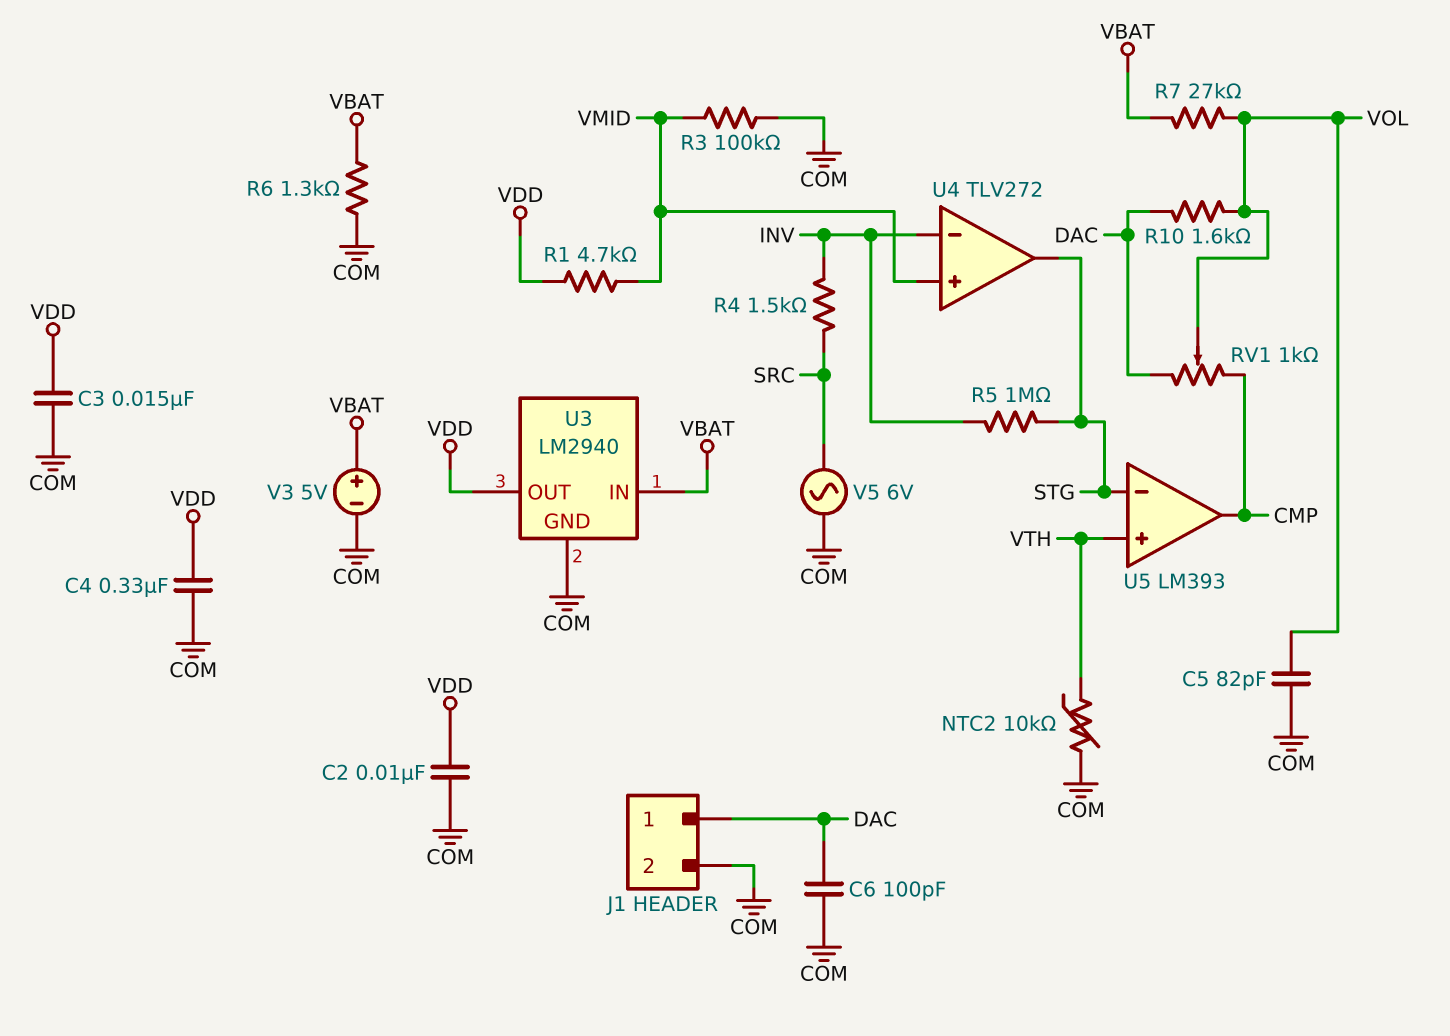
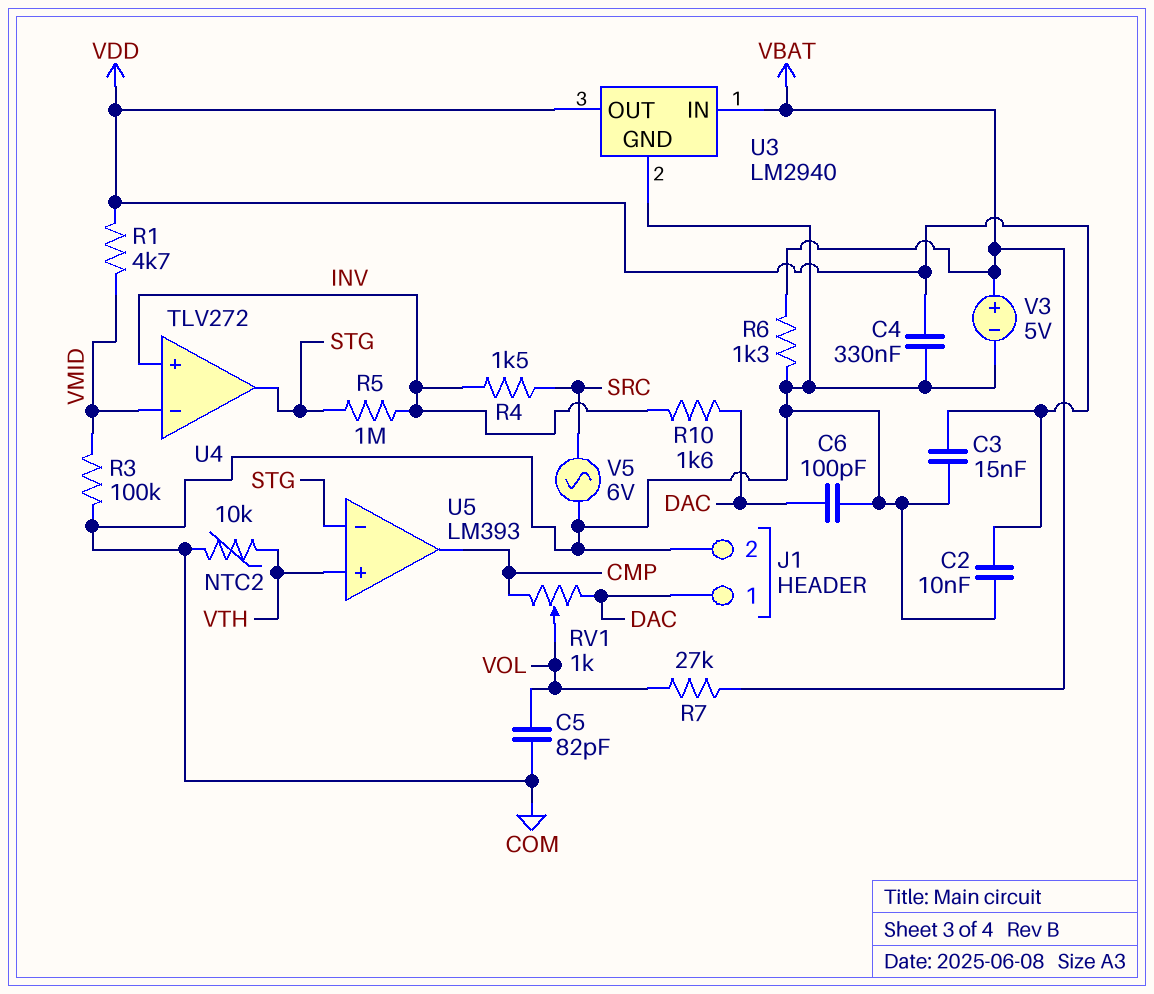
R10: 1.6k (DAC, VOL) -> 1.6k (DAC, INV)
U4 pin in+: VMID -> INV
U4 pin in-: INV -> VMID

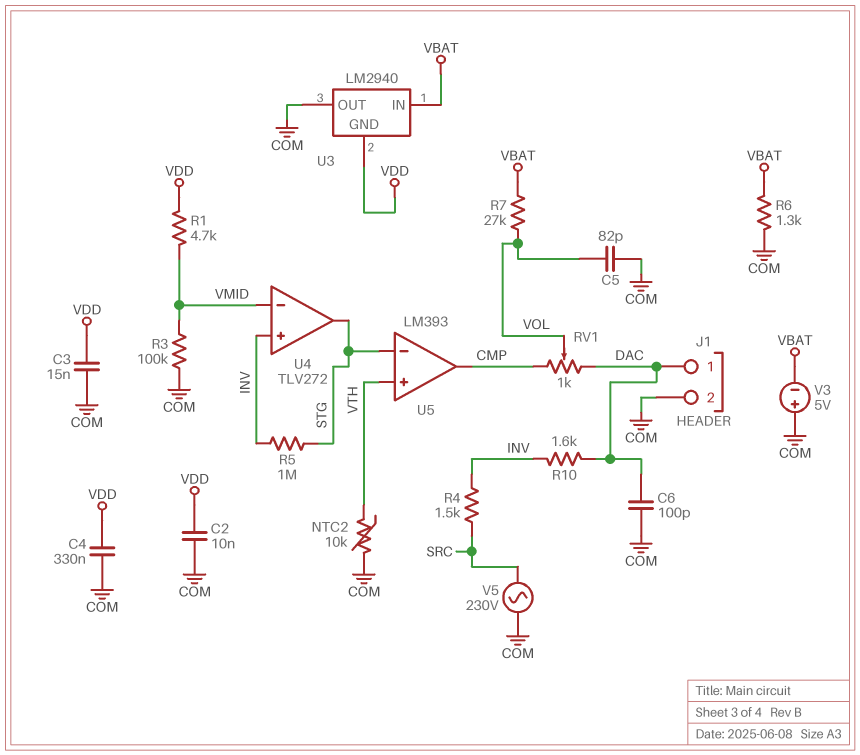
U3 pin GND: COM -> VDD
U3 pin OUT: VDD -> COM
V3: 5V (plus VBAT, minus COM) -> 5V (plus COM, minus VBAT)
V5: AC 6V (COM, SRC) -> AC 230V (COM, SRC)

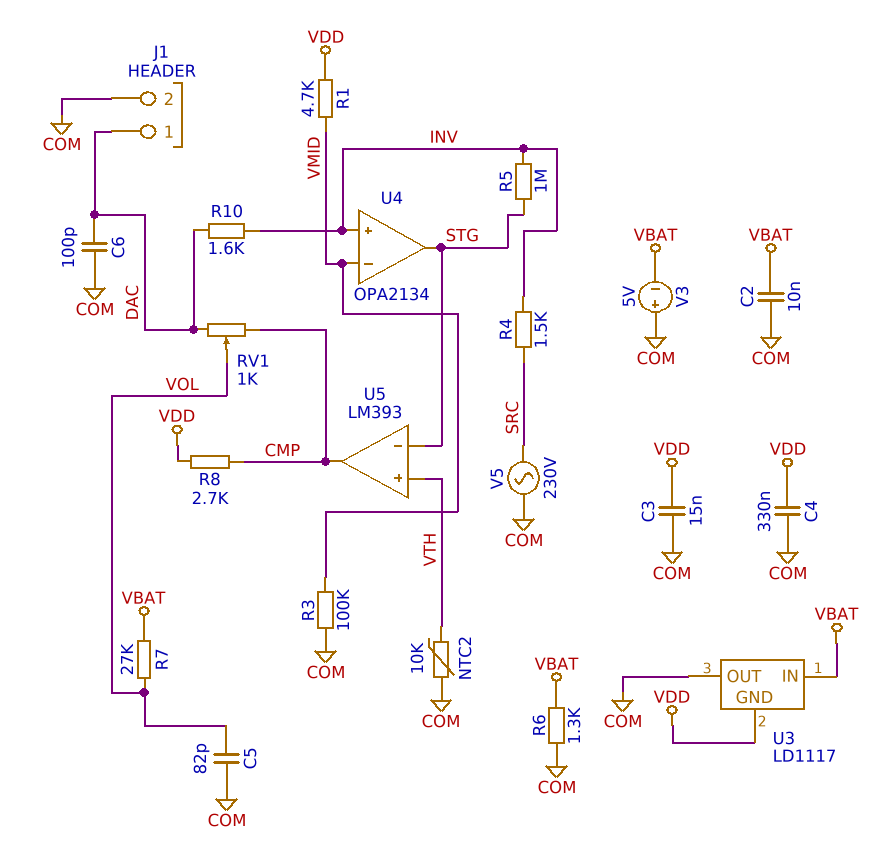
C2: 10nF (COM, VDD) -> 10nF (COM, VBAT)
R8: none -> 2.7k (CMP, VDD)
U3: LM2940 -> LD1117
U4: TLV272 -> OPA2134

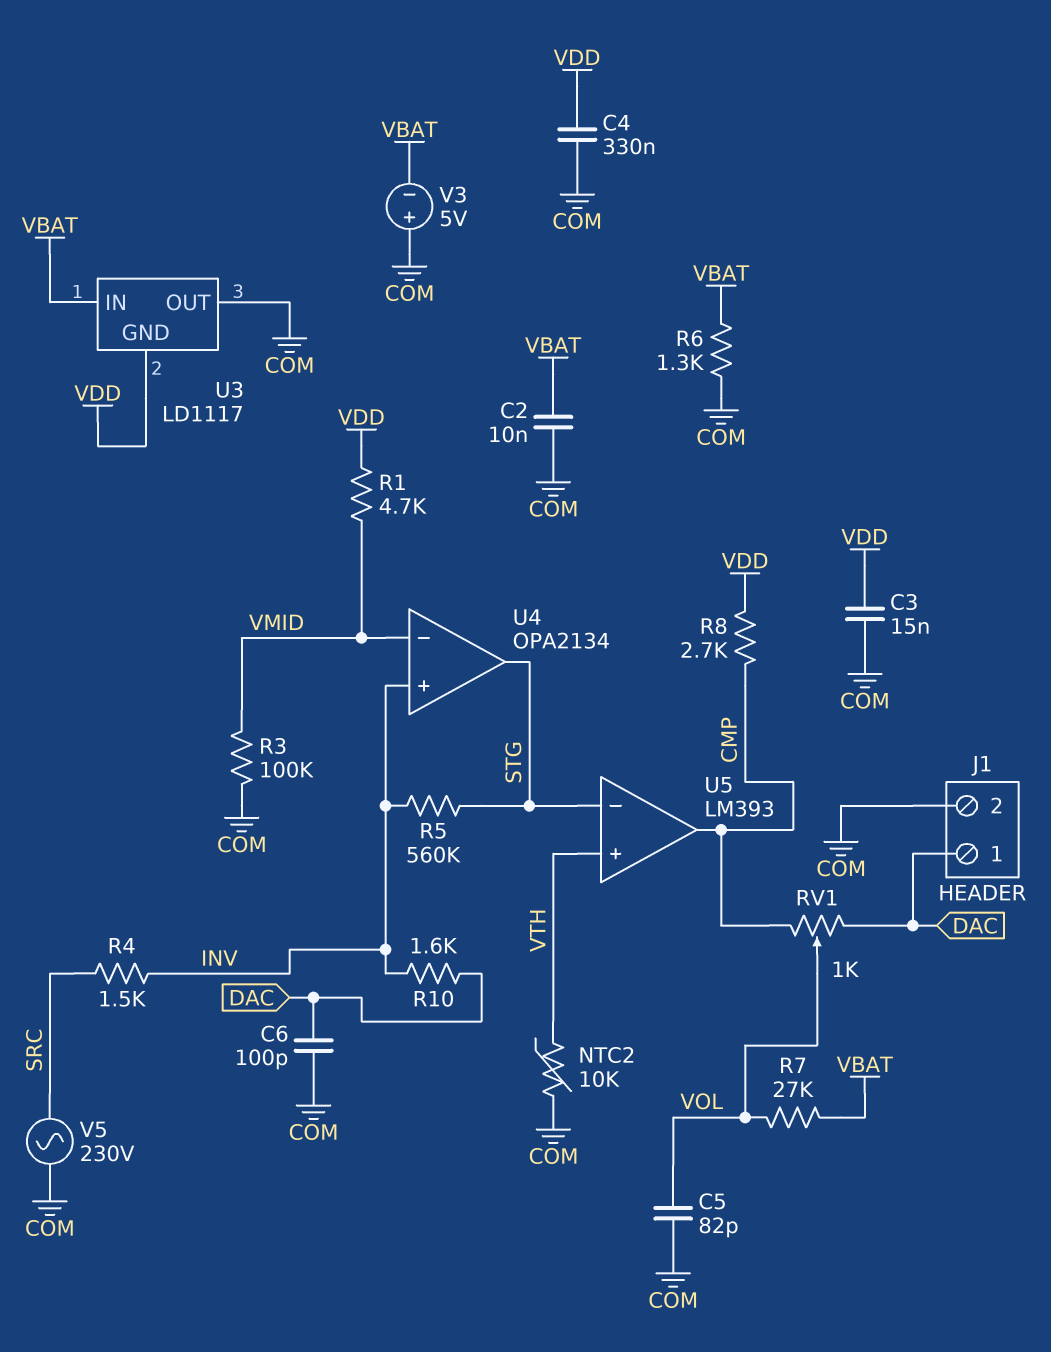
R5: 1M (INV, STG) -> 560k (INV, STG)

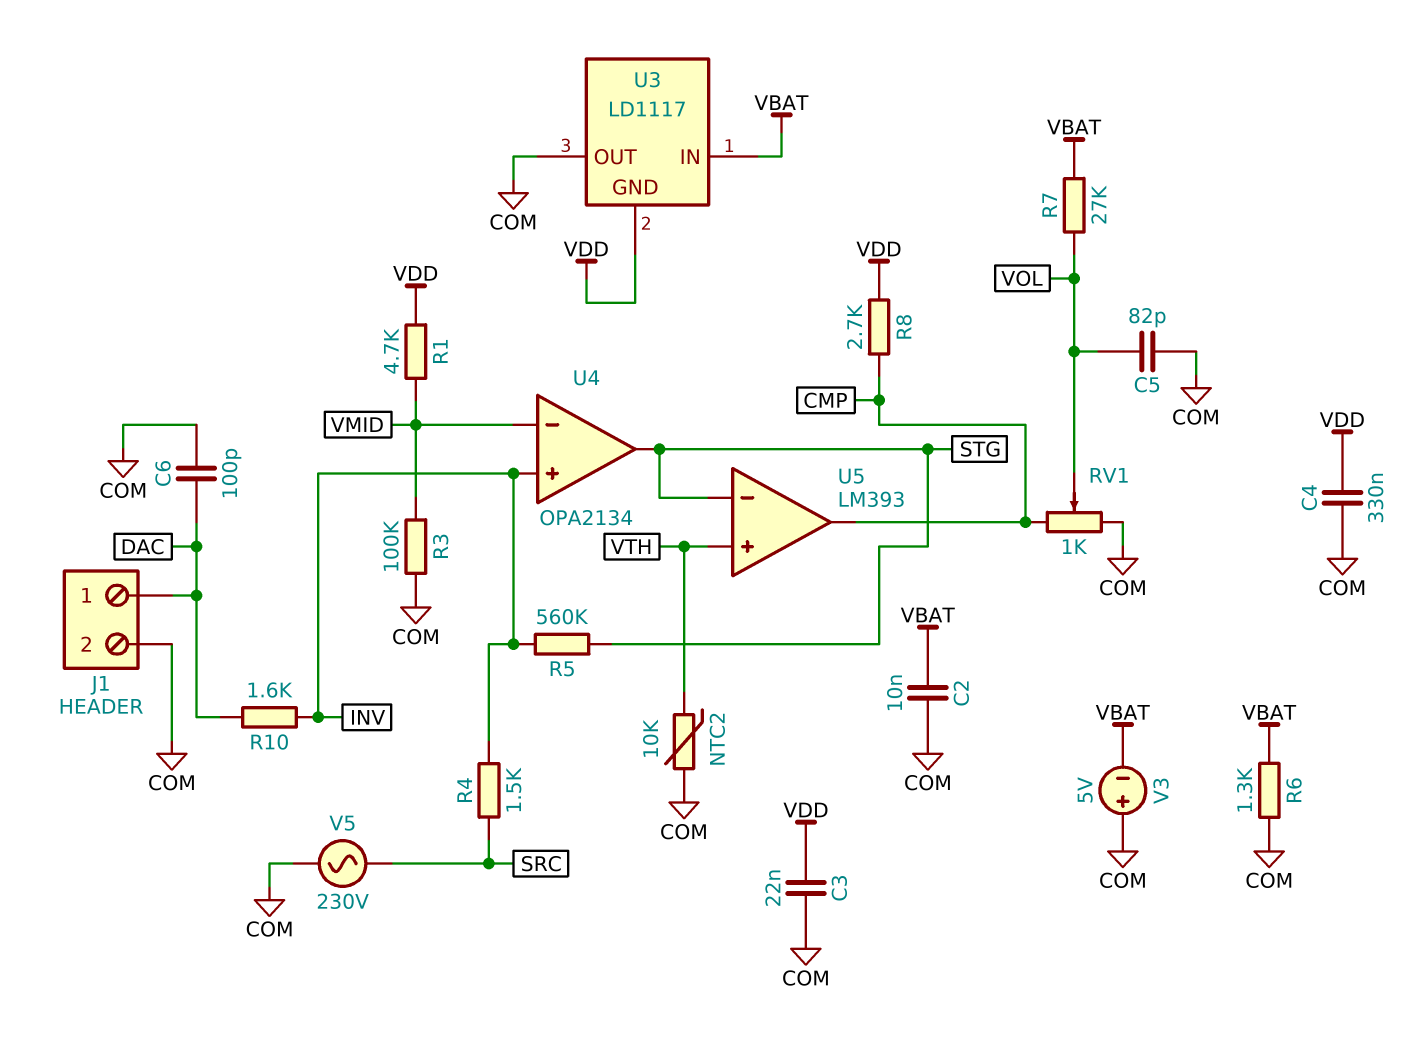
C3: 15nF (COM, VDD) -> 22nF (COM, VDD)
RV1: 1k (CMP, DAC, wiper VOL) -> 1k (CMP, COM, wiper VOL)

